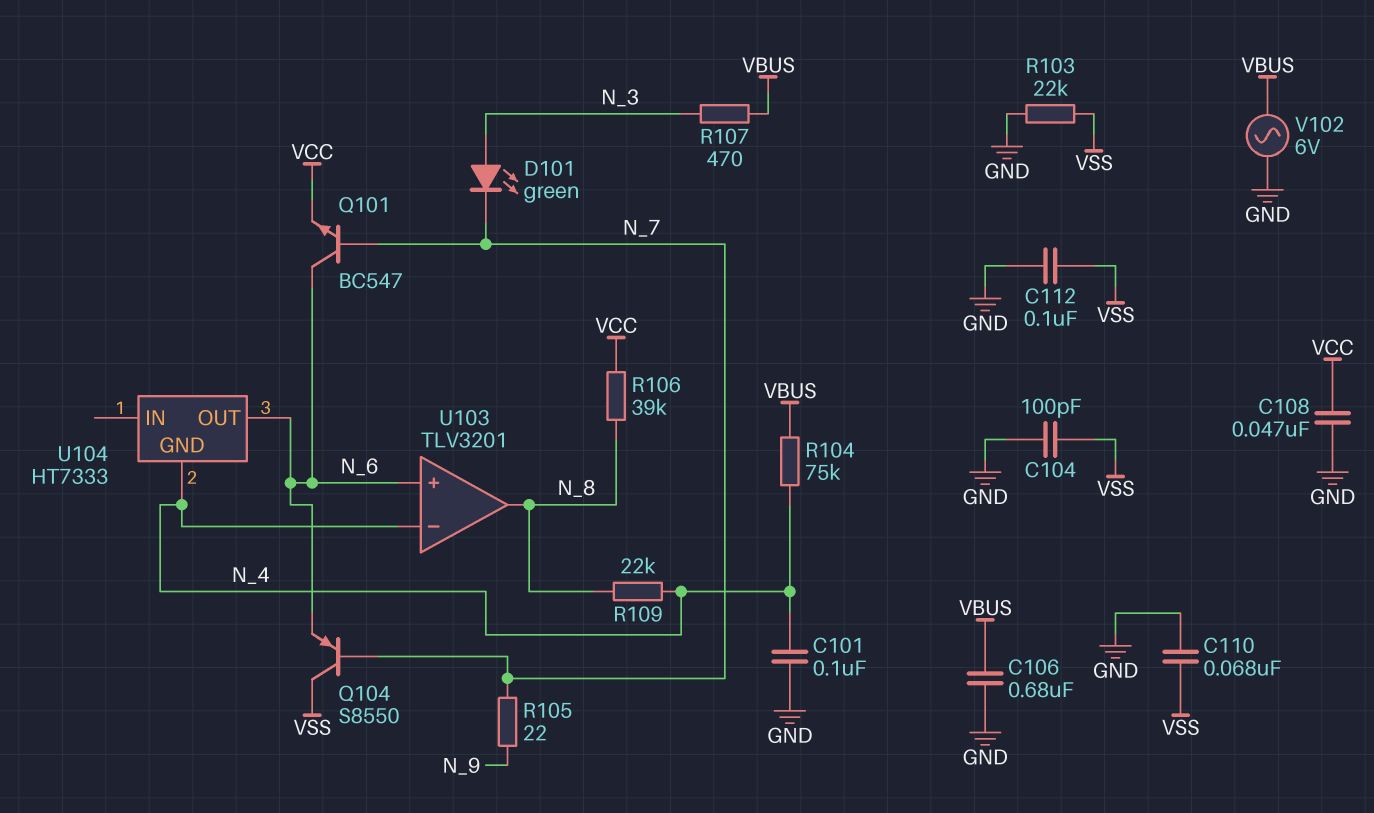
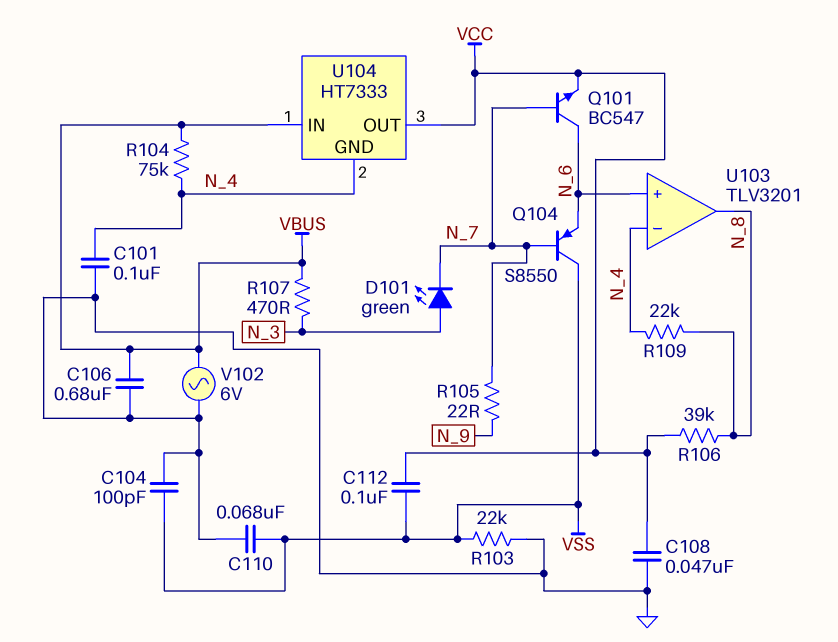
C112: 100nF (GND, VSS) -> 100nF (VCC, VSS)
U104 pin IN: none -> VBUS
U104 pin OUT: N_6 -> VCC

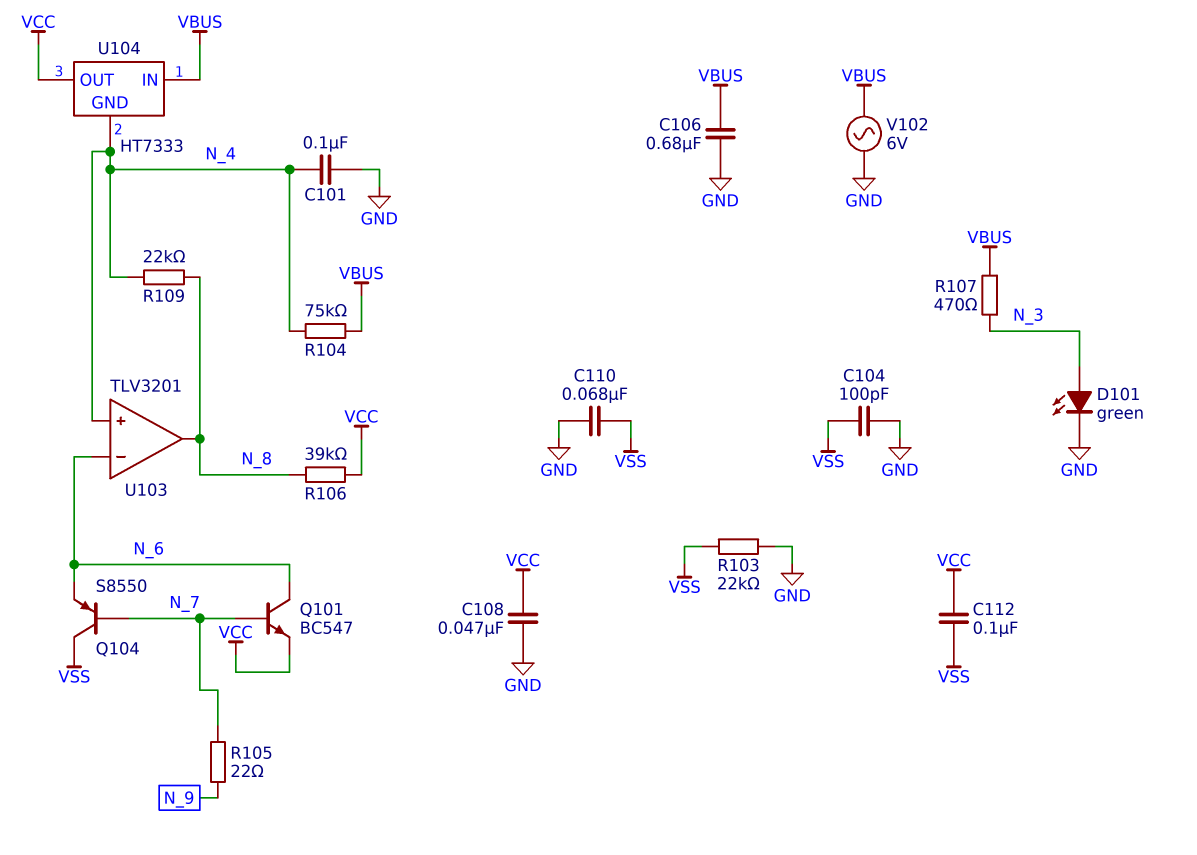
D101: LED green (A N_3, K N_7) -> LED green (A N_3, K GND)
U103 pin in+: N_6 -> N_4
U103 pin in-: N_4 -> N_6

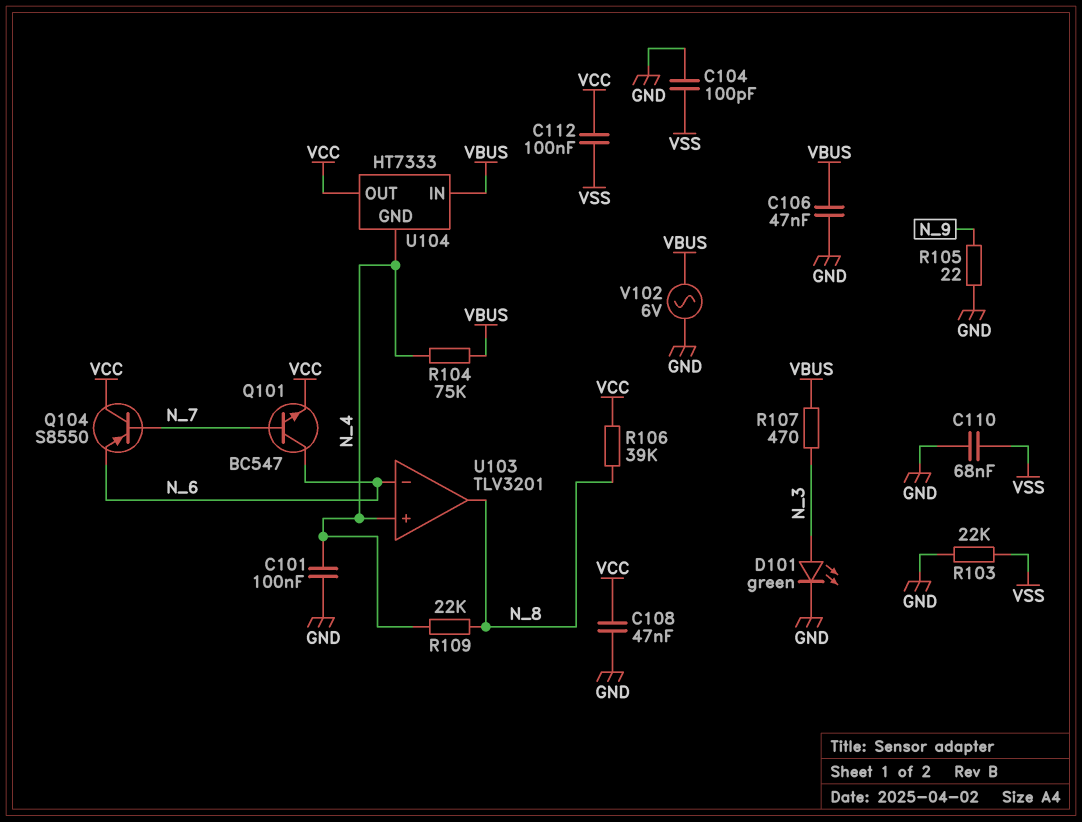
C106: 680nF (GND, VBUS) -> 47nF (GND, VBUS)
Q104: PNP S8550 (B N_7, C VSS, E N_6) -> PNP S8550 (B N_7, C VCC, E N_6)
R105: 22 (N_7, N_9) -> 22 (GND, N_9)

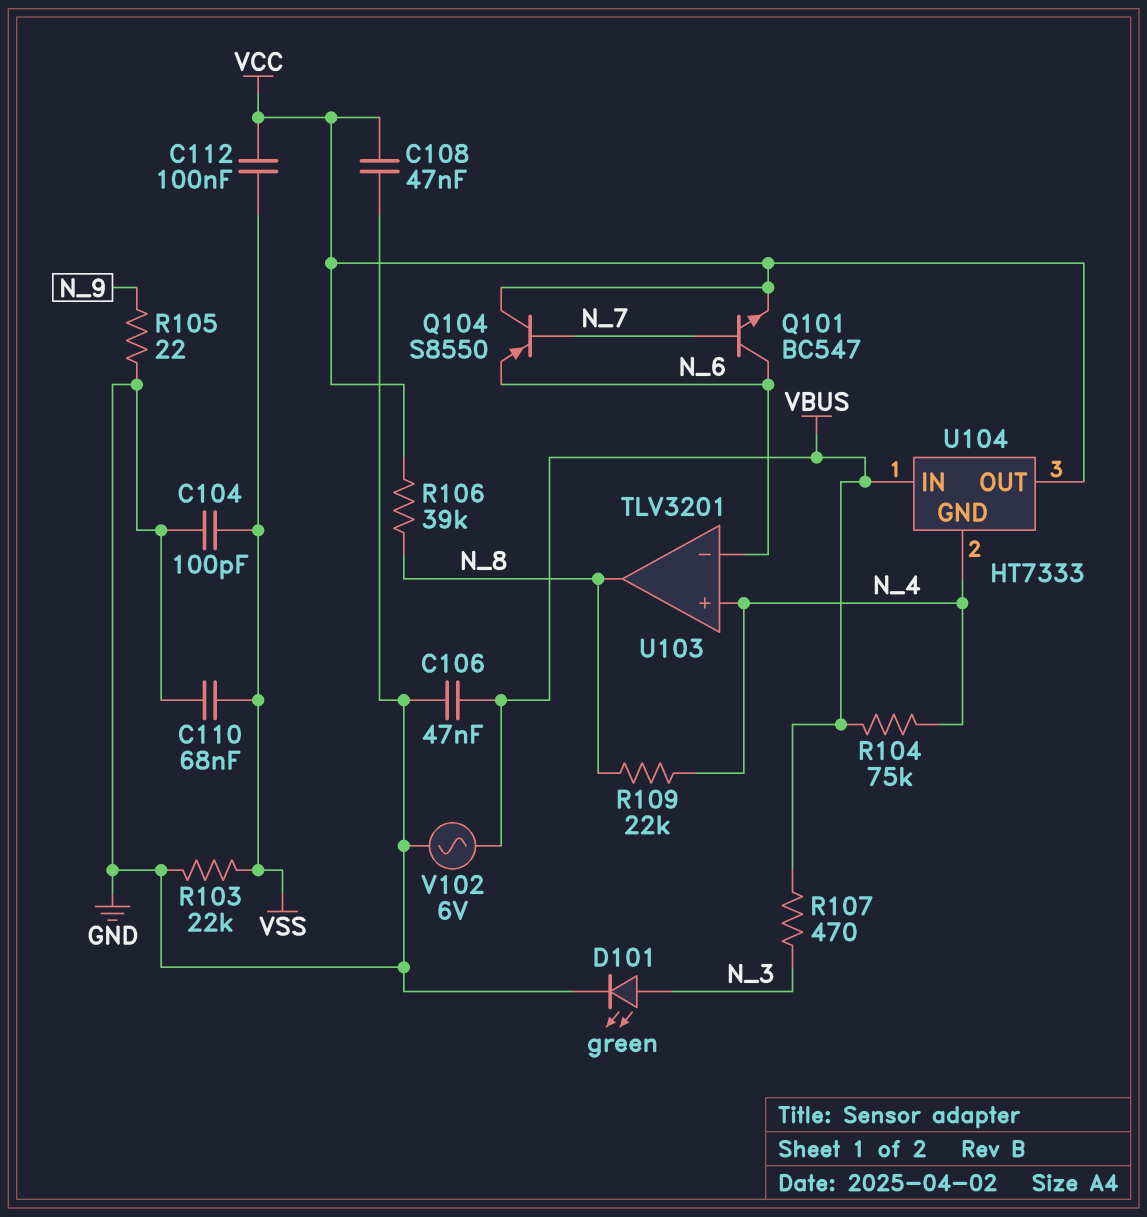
C101: 100nF (GND, N_4) -> none

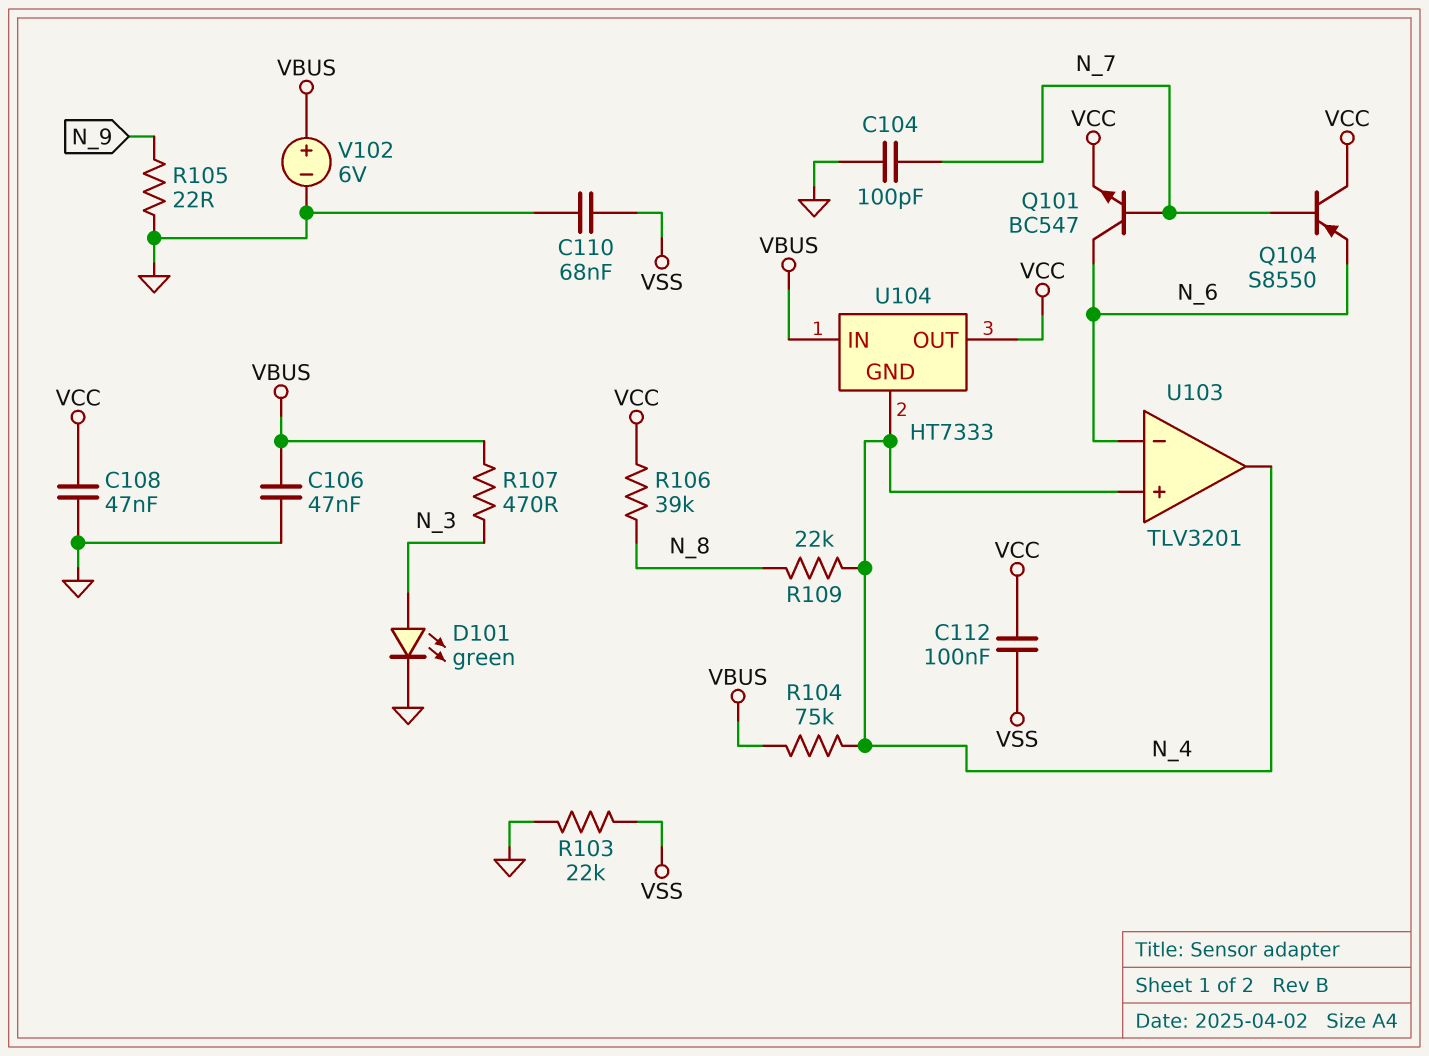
C104: 100pF (GND, VSS) -> 100pF (GND, N_7)
U103 pin out: N_8 -> N_4
V102: AC 6V (GND, VBUS) -> 6V (plus VBUS, minus GND)

